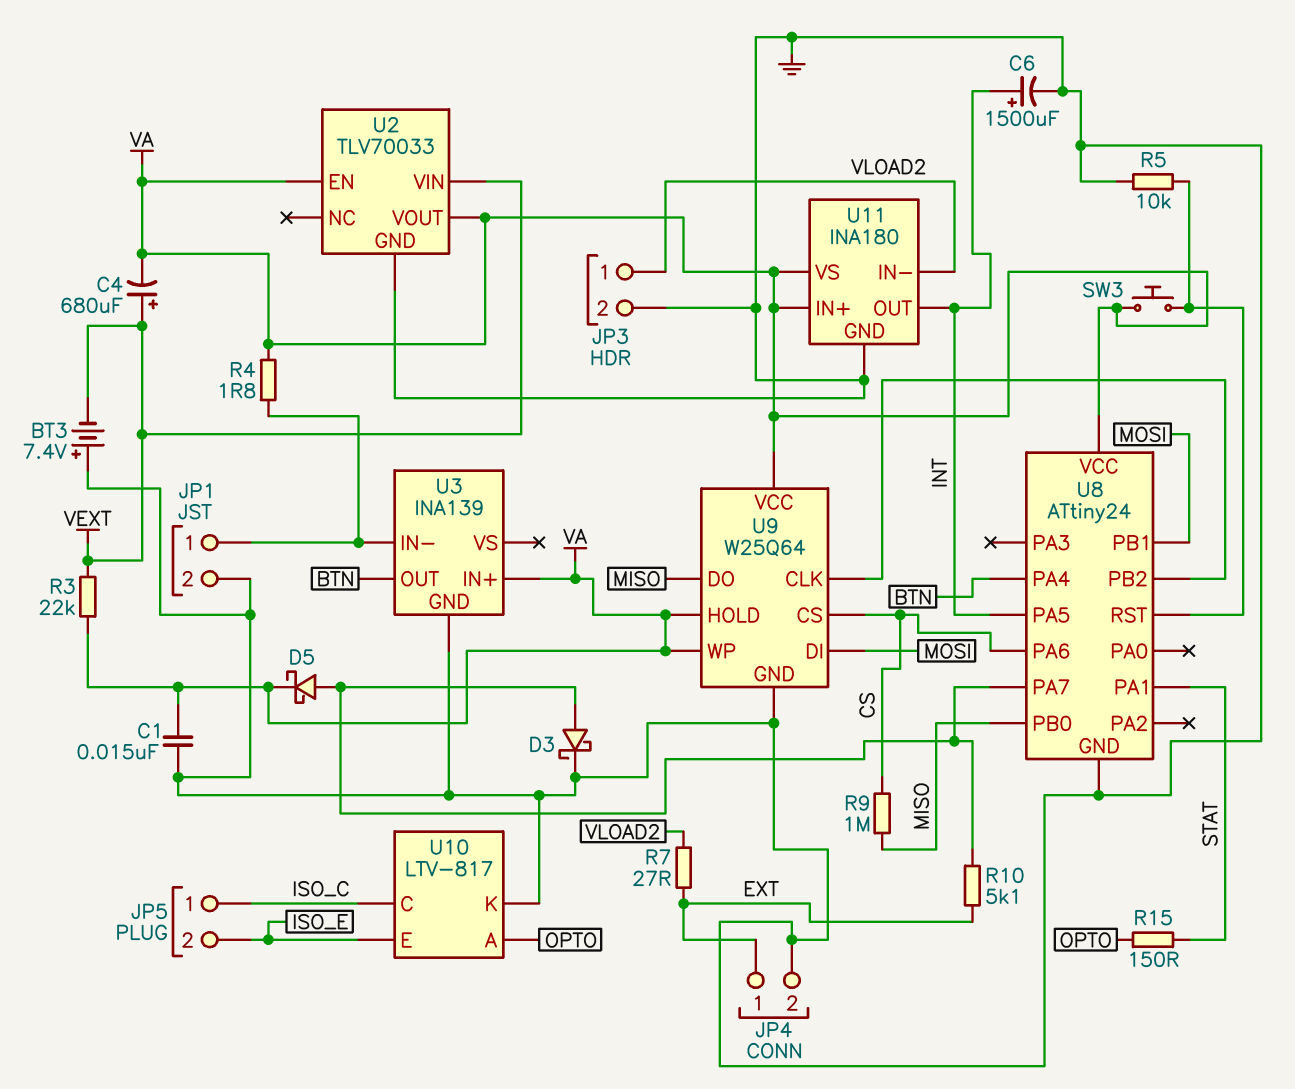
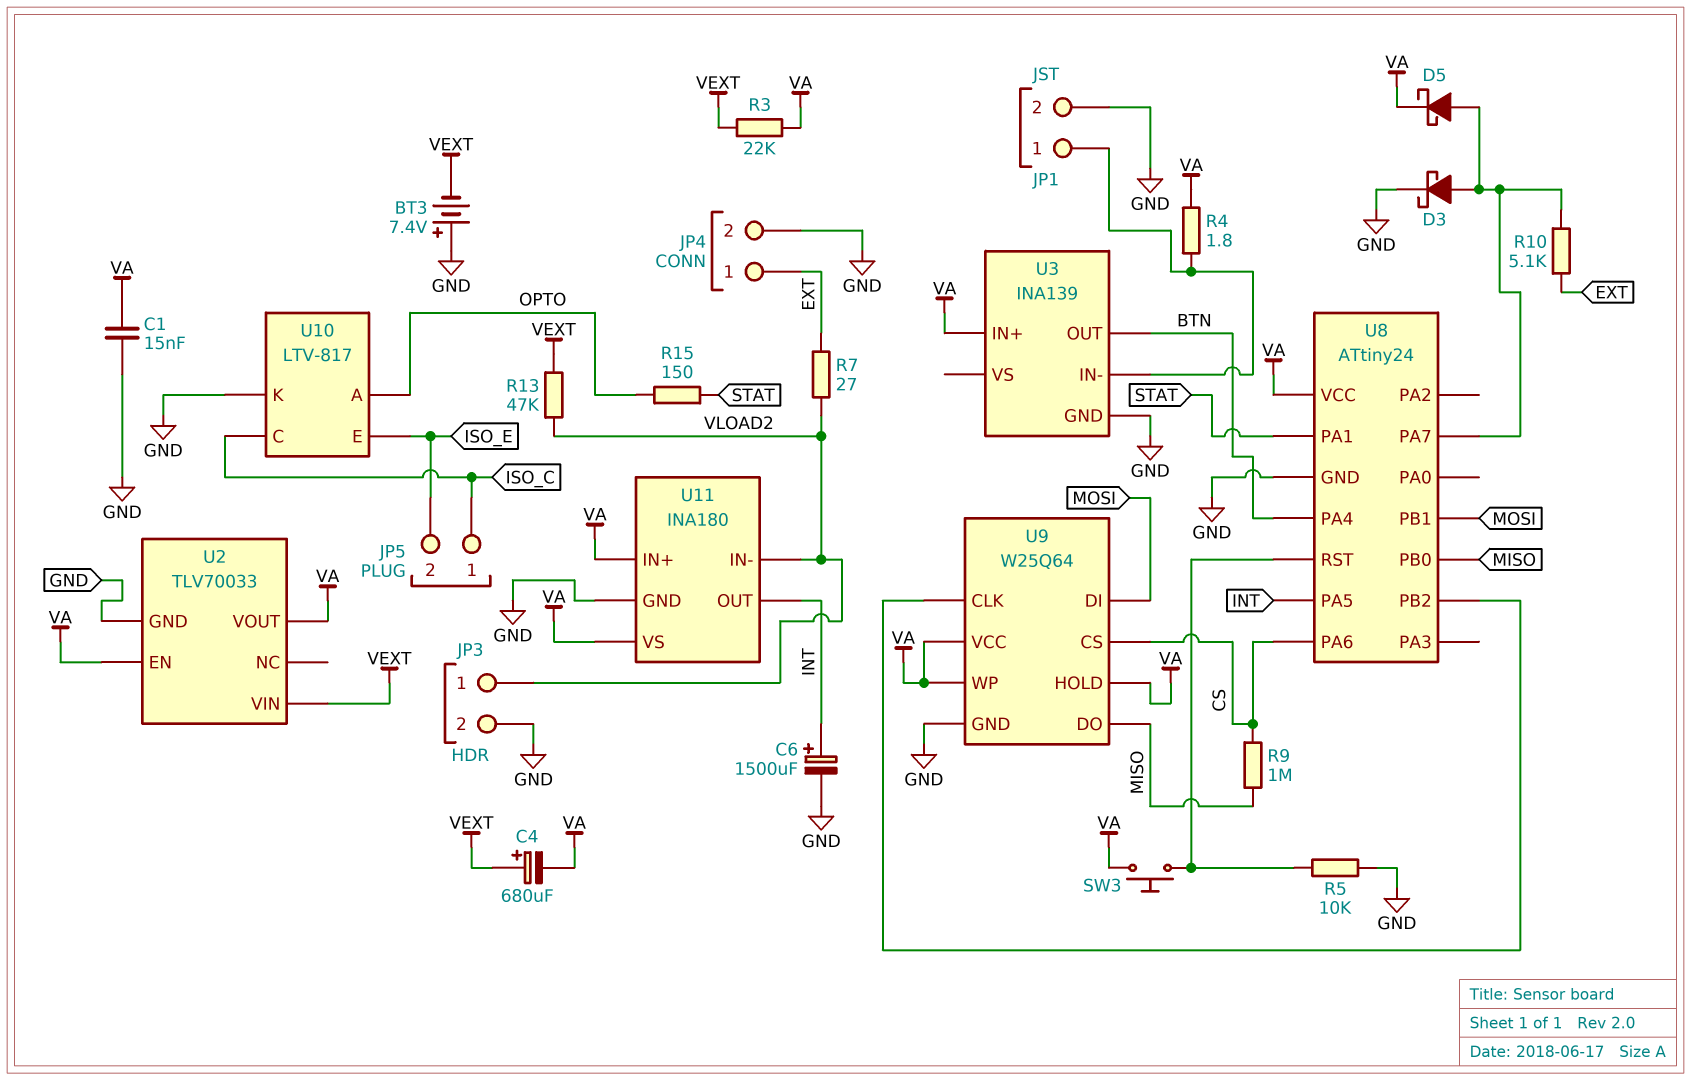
R13: none -> 47k (VEXT, VLOAD2)

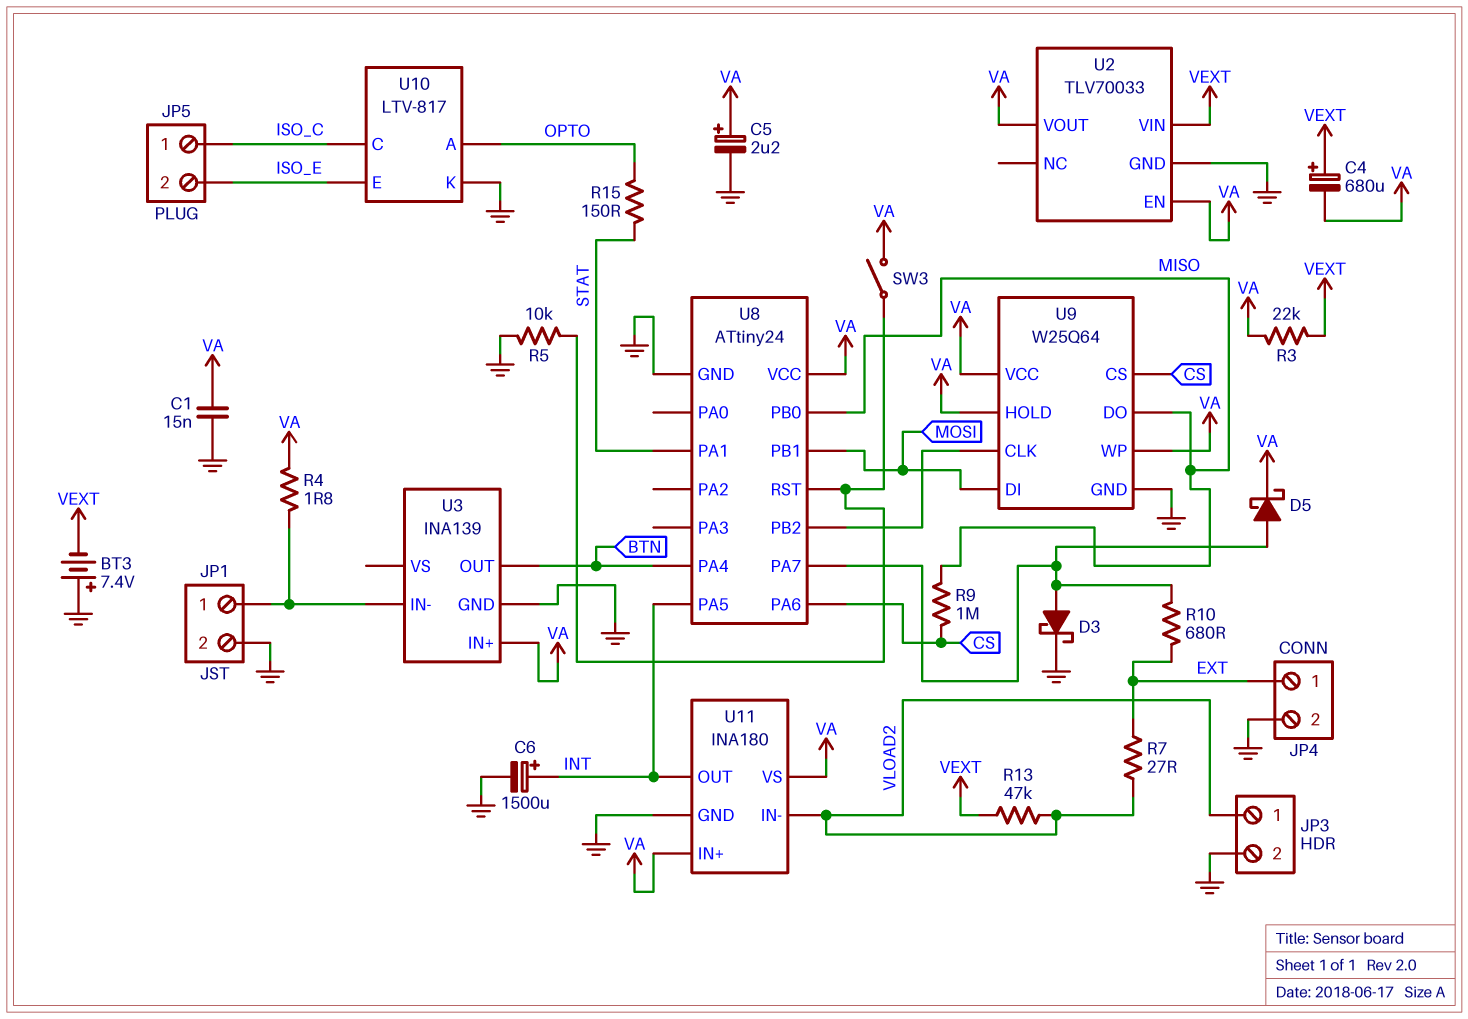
C5: none -> 2.2uF (plus VA, minus GND)
R10: 5.1k (EXT, U8/PA7) -> 680 (EXT, U8/PA7)
SW3: button (U8/RST, VA) -> switch (U8/RST, VA)

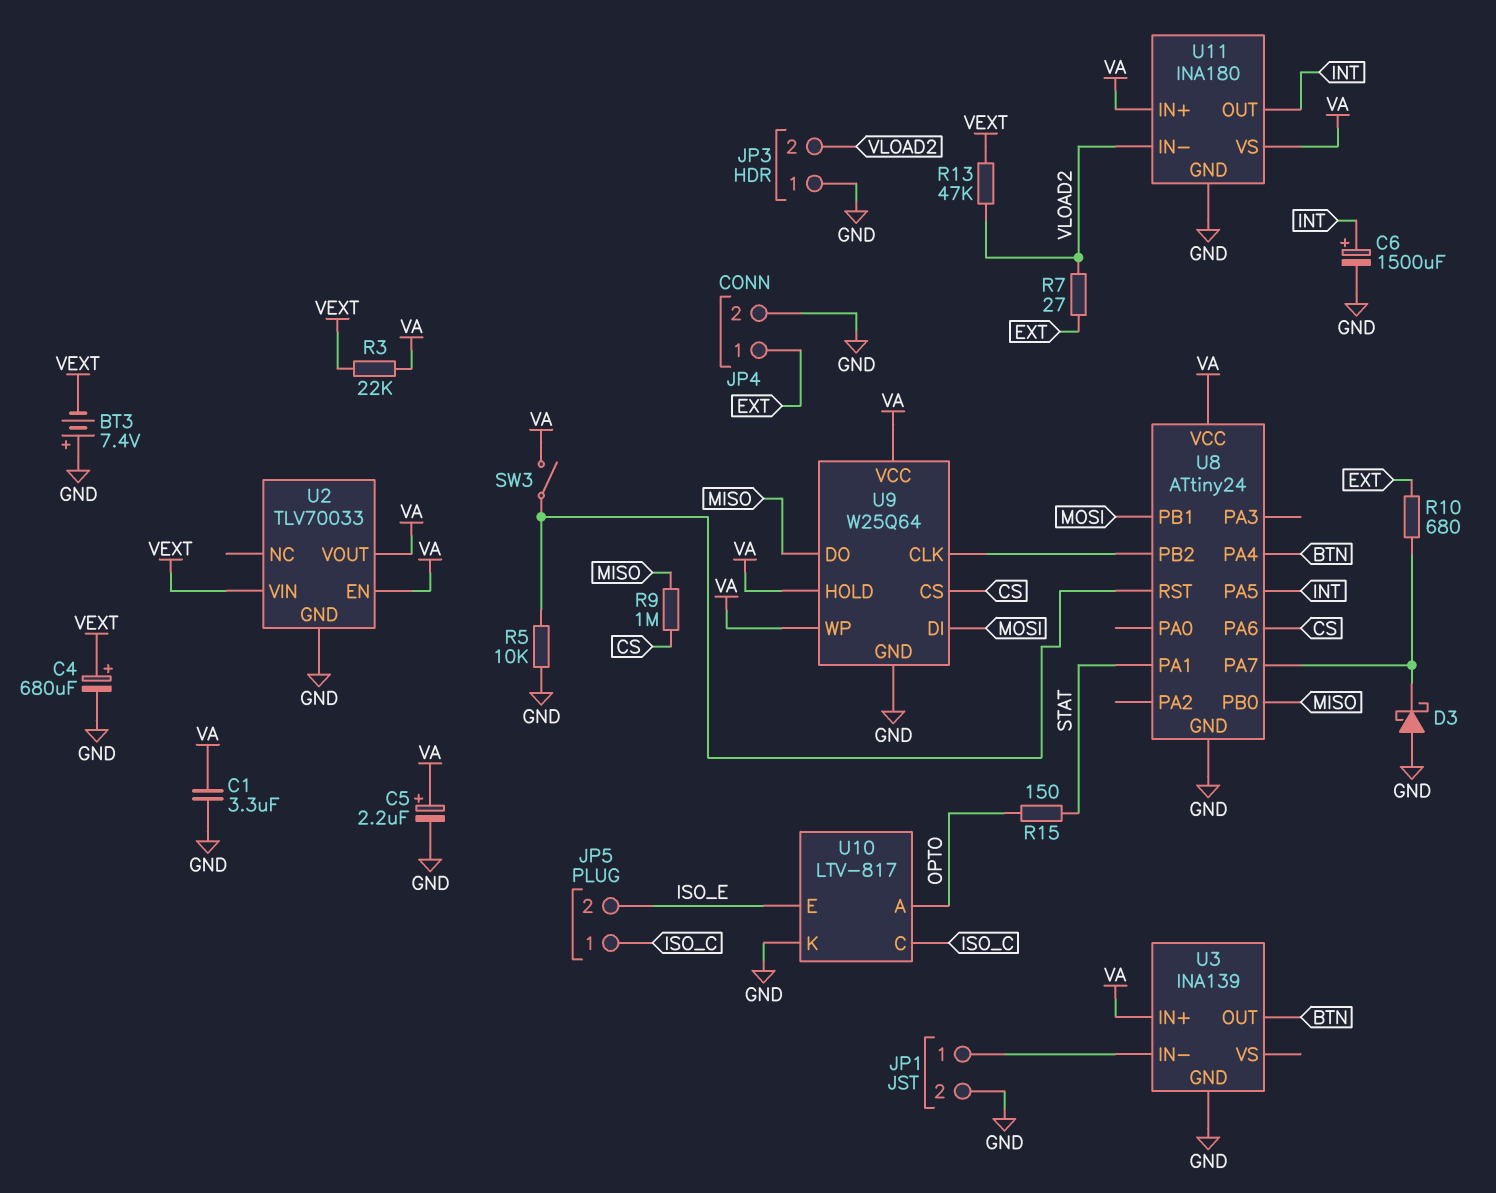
C1: 15nF (GND, VA) -> 3.3uF (GND, VA)
C4: 680uF (plus VEXT, minus VA) -> 680uF (plus VEXT, minus GND)
D3: schottky (A U8/PA7, K GND) -> schottky (A GND, K U8/PA7)
D5: schottky (A U8/PA7, K VA) -> none
JP3 pin 1: VLOAD2 -> GND
JP3 pin 2: GND -> VLOAD2
R4: 1.8 (JP1/1, VA) -> none

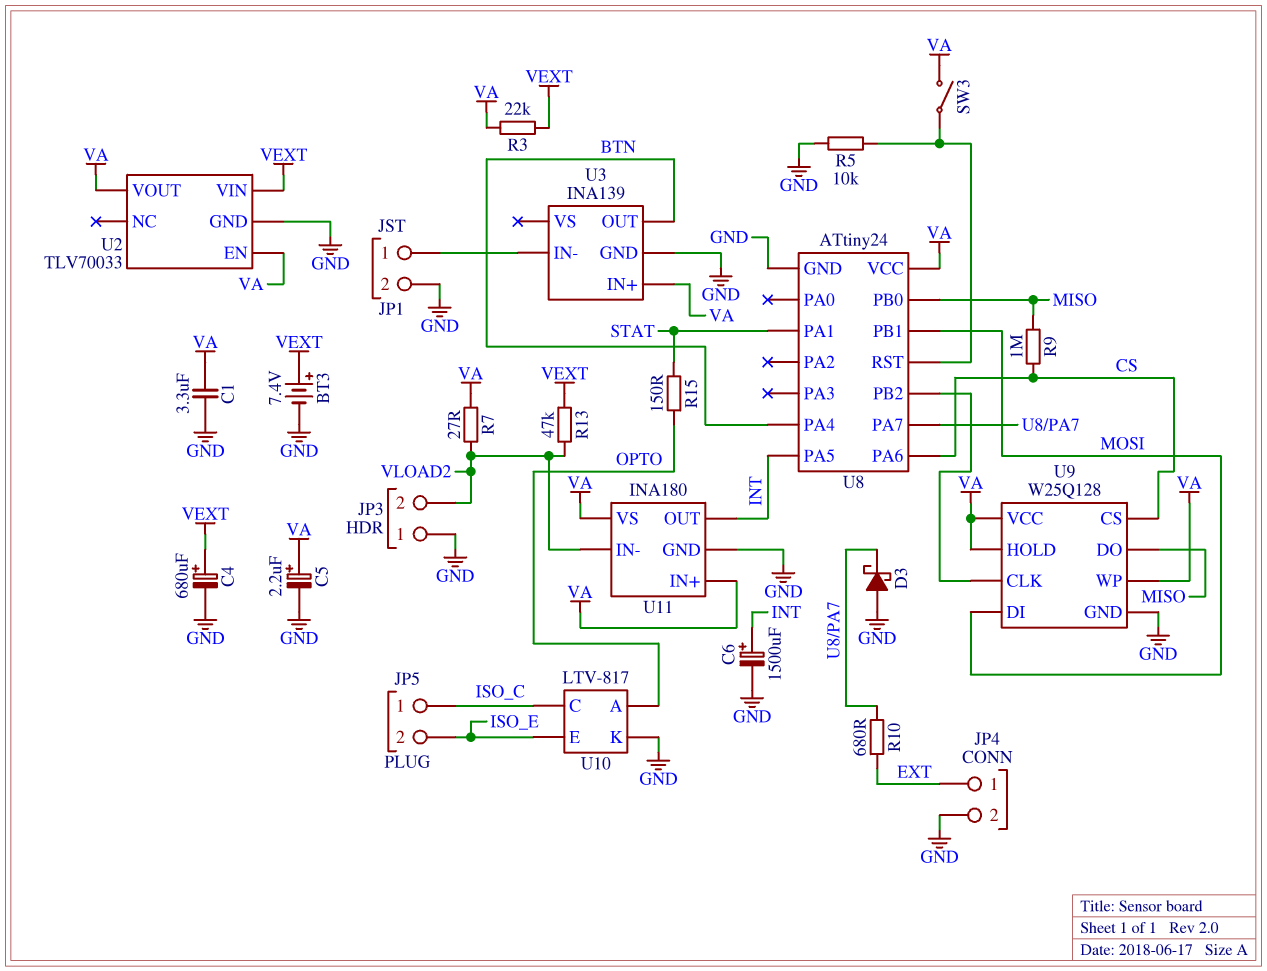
BT3: 7.4V (plus GND, minus VEXT) -> 7.4V (plus VEXT, minus GND)
R7: 27 (EXT, VLOAD2) -> 27 (VA, VLOAD2)
U9: W25Q64 -> W25Q128

